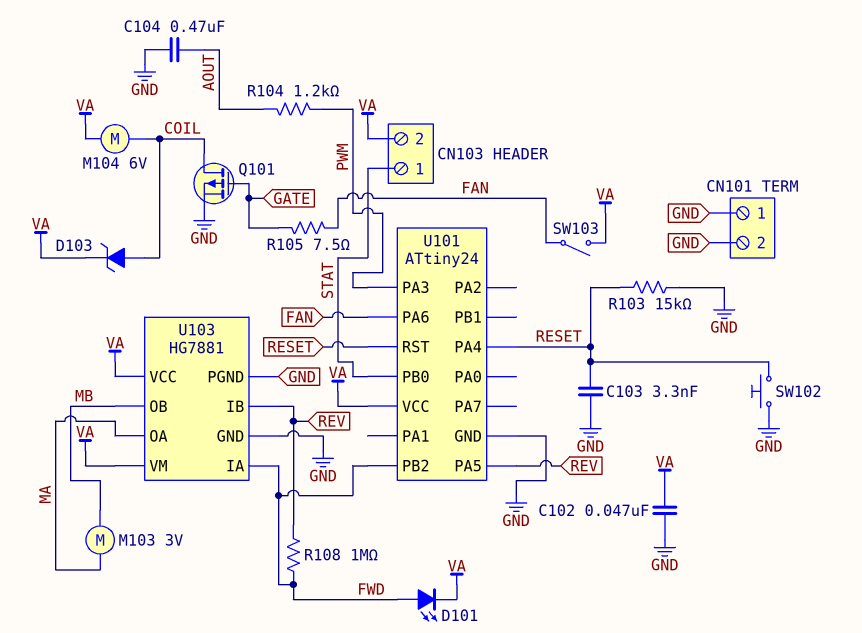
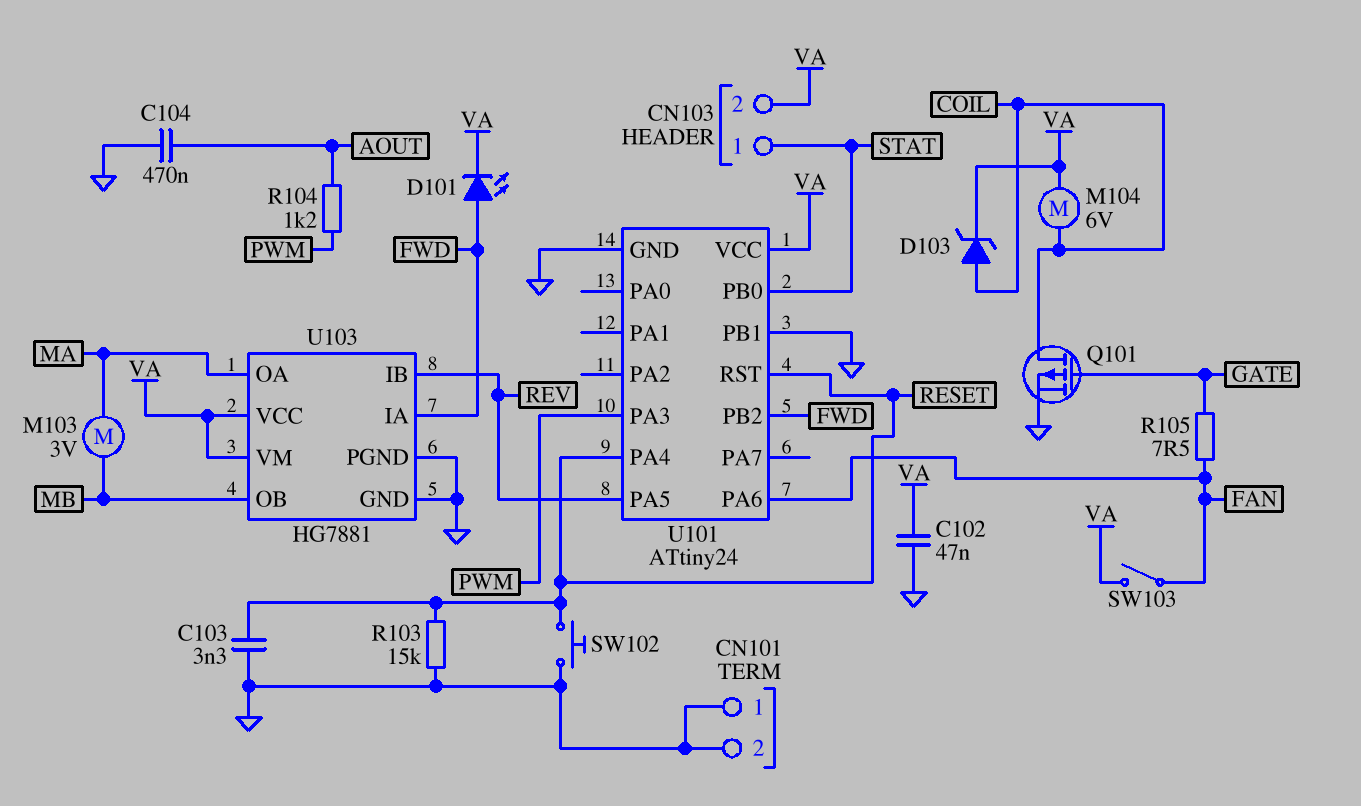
R108: 1M (FWD, REV) -> none
U101 pin PB1: none -> GND

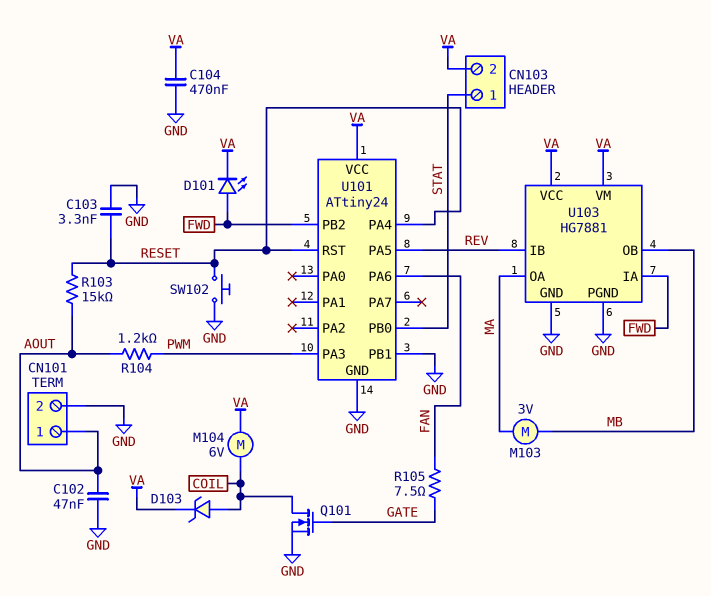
C102: 47nF (GND, VA) -> 47nF (AOUT, GND)
C104: 470nF (AOUT, GND) -> 470nF (GND, VA)
CN101 pin 1: GND -> AOUT
Q101: PMOS (G GATE, D COIL, S GND) -> NMOS (G GATE, D COIL, S GND)
R103: 15k (GND, RESET) -> 15k (AOUT, RESET)
SW103: switch (FAN, VA) -> none

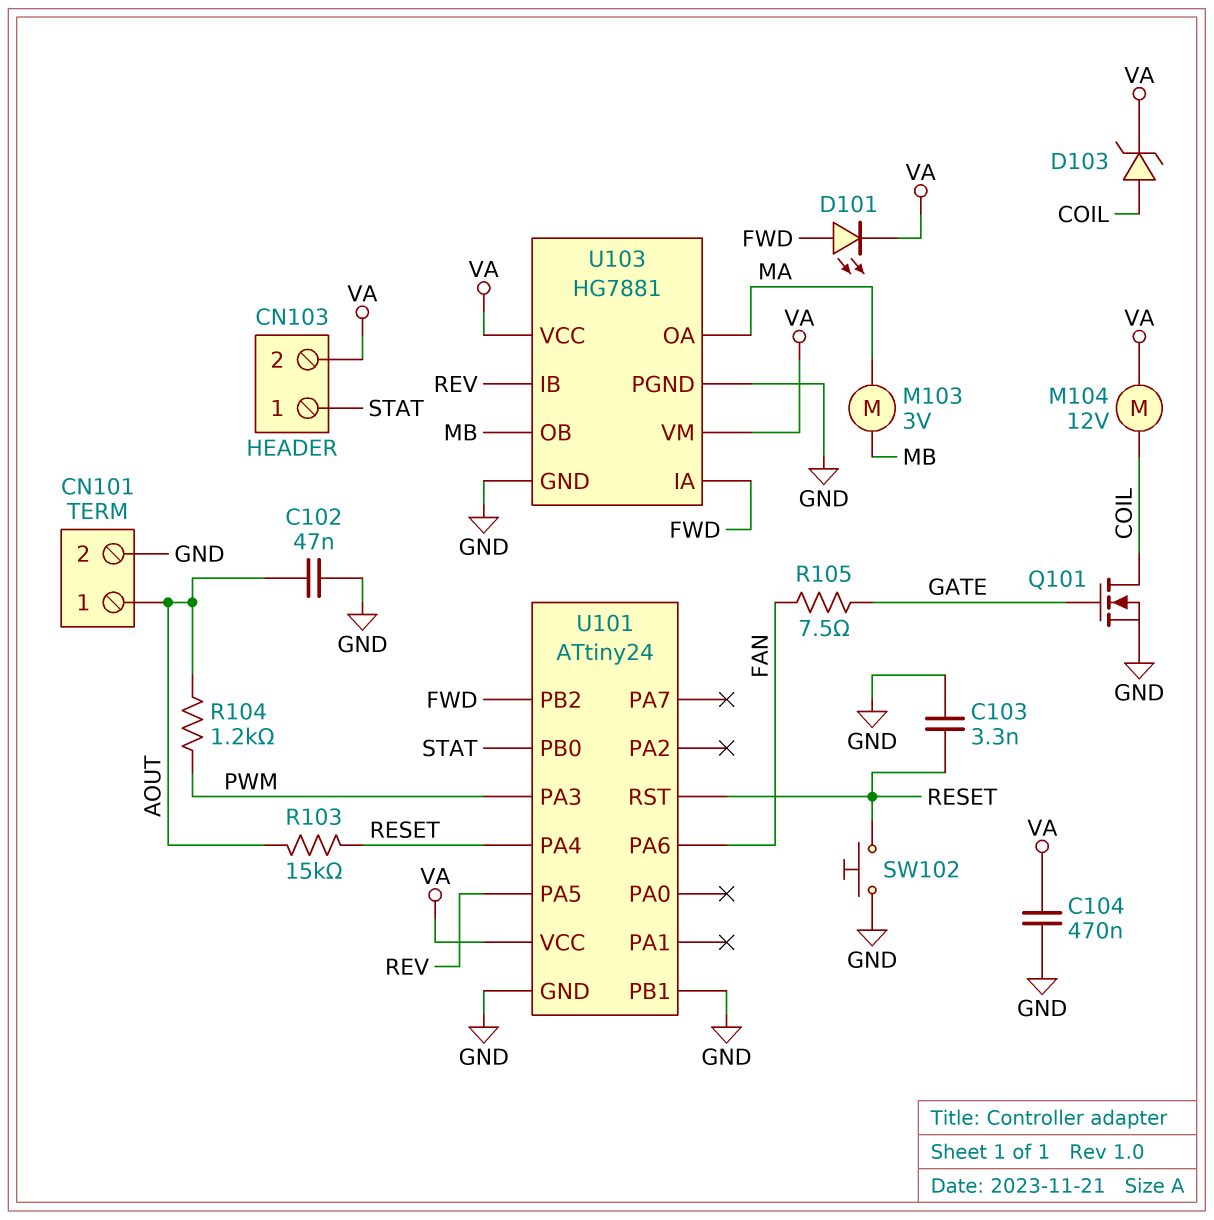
M104: motor 6V (COIL, VA) -> motor 12V (COIL, VA)

